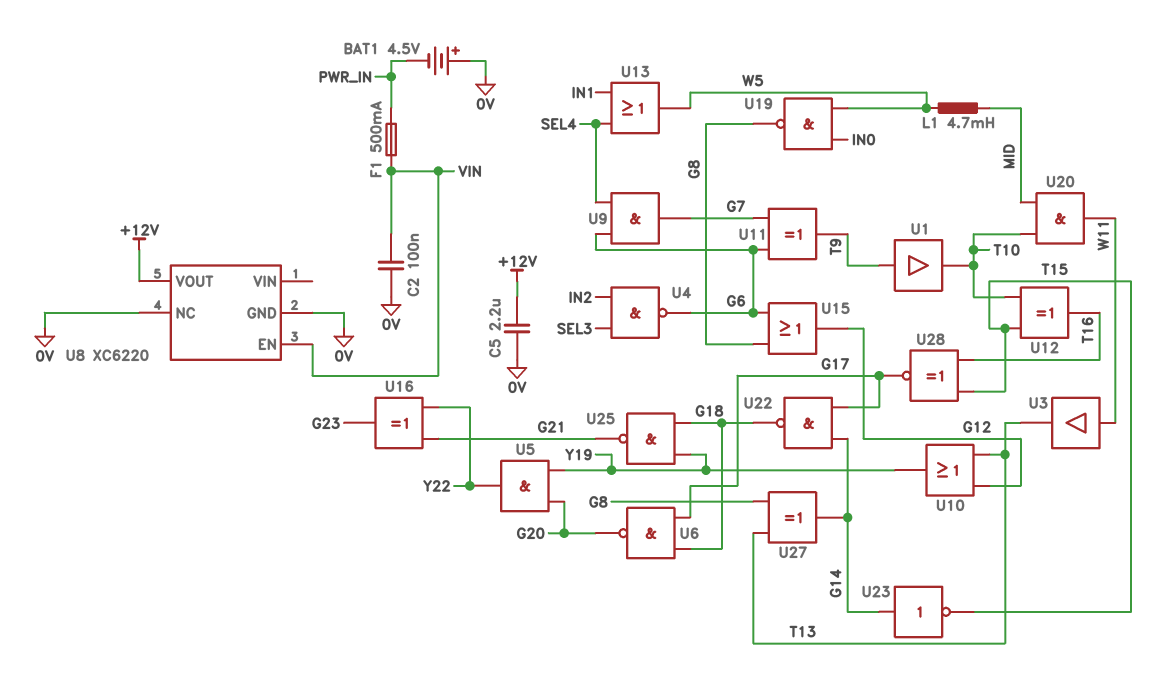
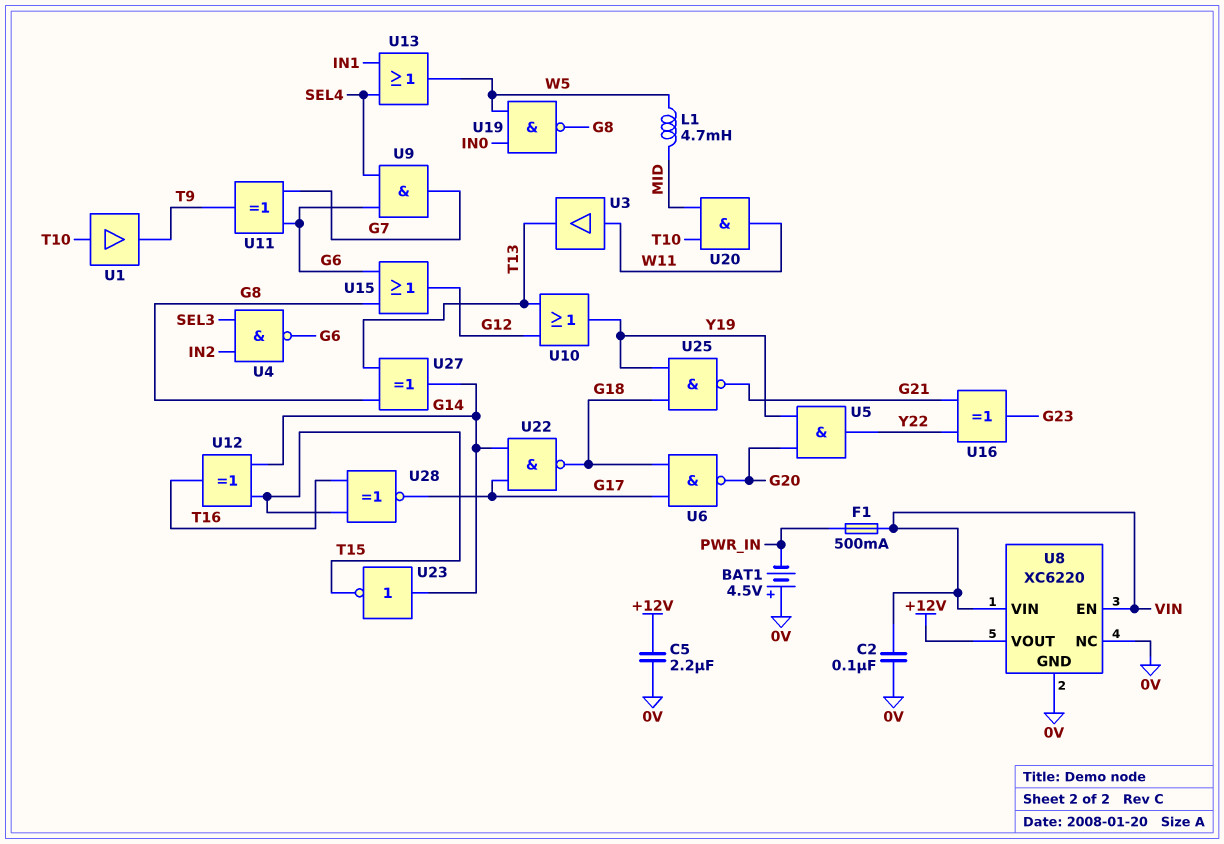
U1: buffer (in T9, out T10) -> buffer (in T10, out T9)
U8 pin VIN: none -> VIN
U12: XOR (in T10, in T15, out T16) -> XOR (in G14, in T15, out T16)

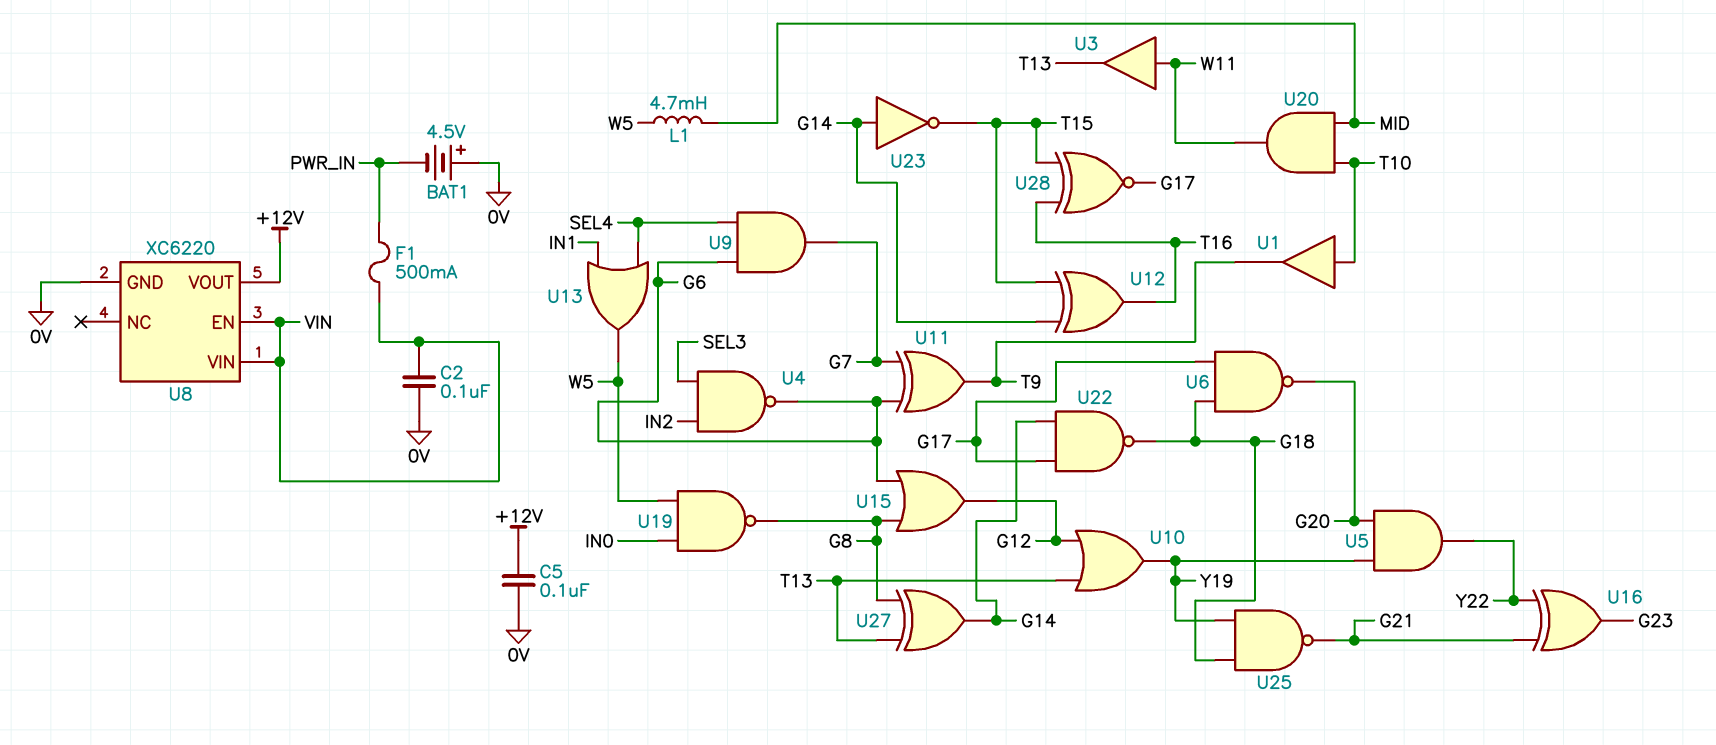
C5: 2.2uF (+12V, 0V) -> 100nF (+12V, 0V)
U8 pin NC: 0V -> none

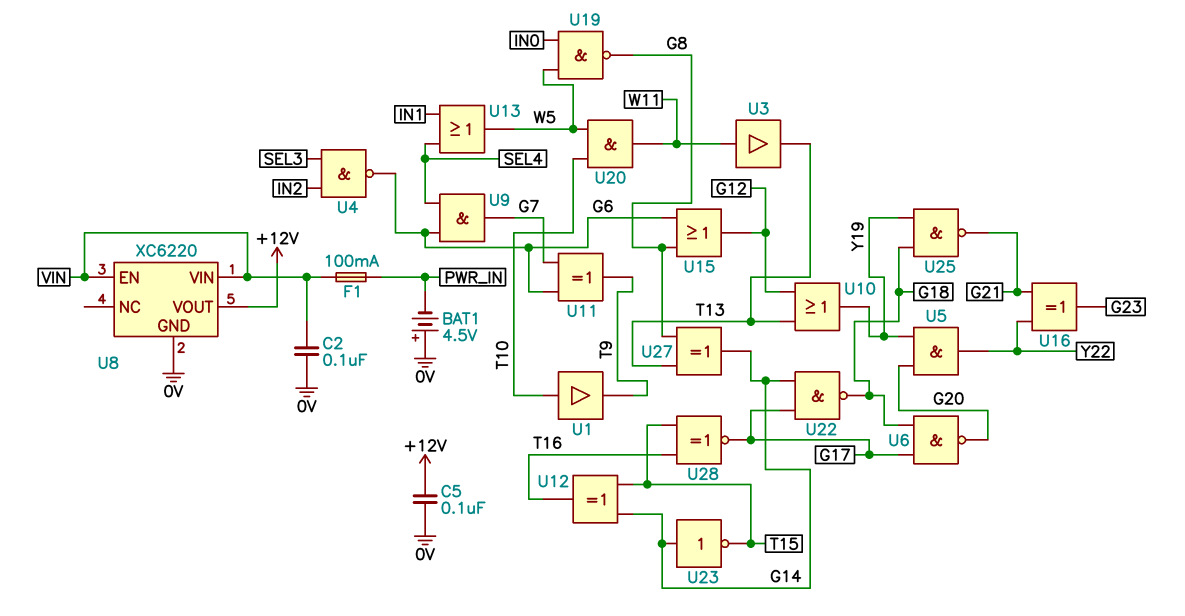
F1: 500mA (PWR_IN, VIN) -> 100mA (PWR_IN, VIN)
L1: 4.7mH (MID, W5) -> none
U20: AND (in MID, in T10, out W11) -> AND (in T10, in W5, out W11)

